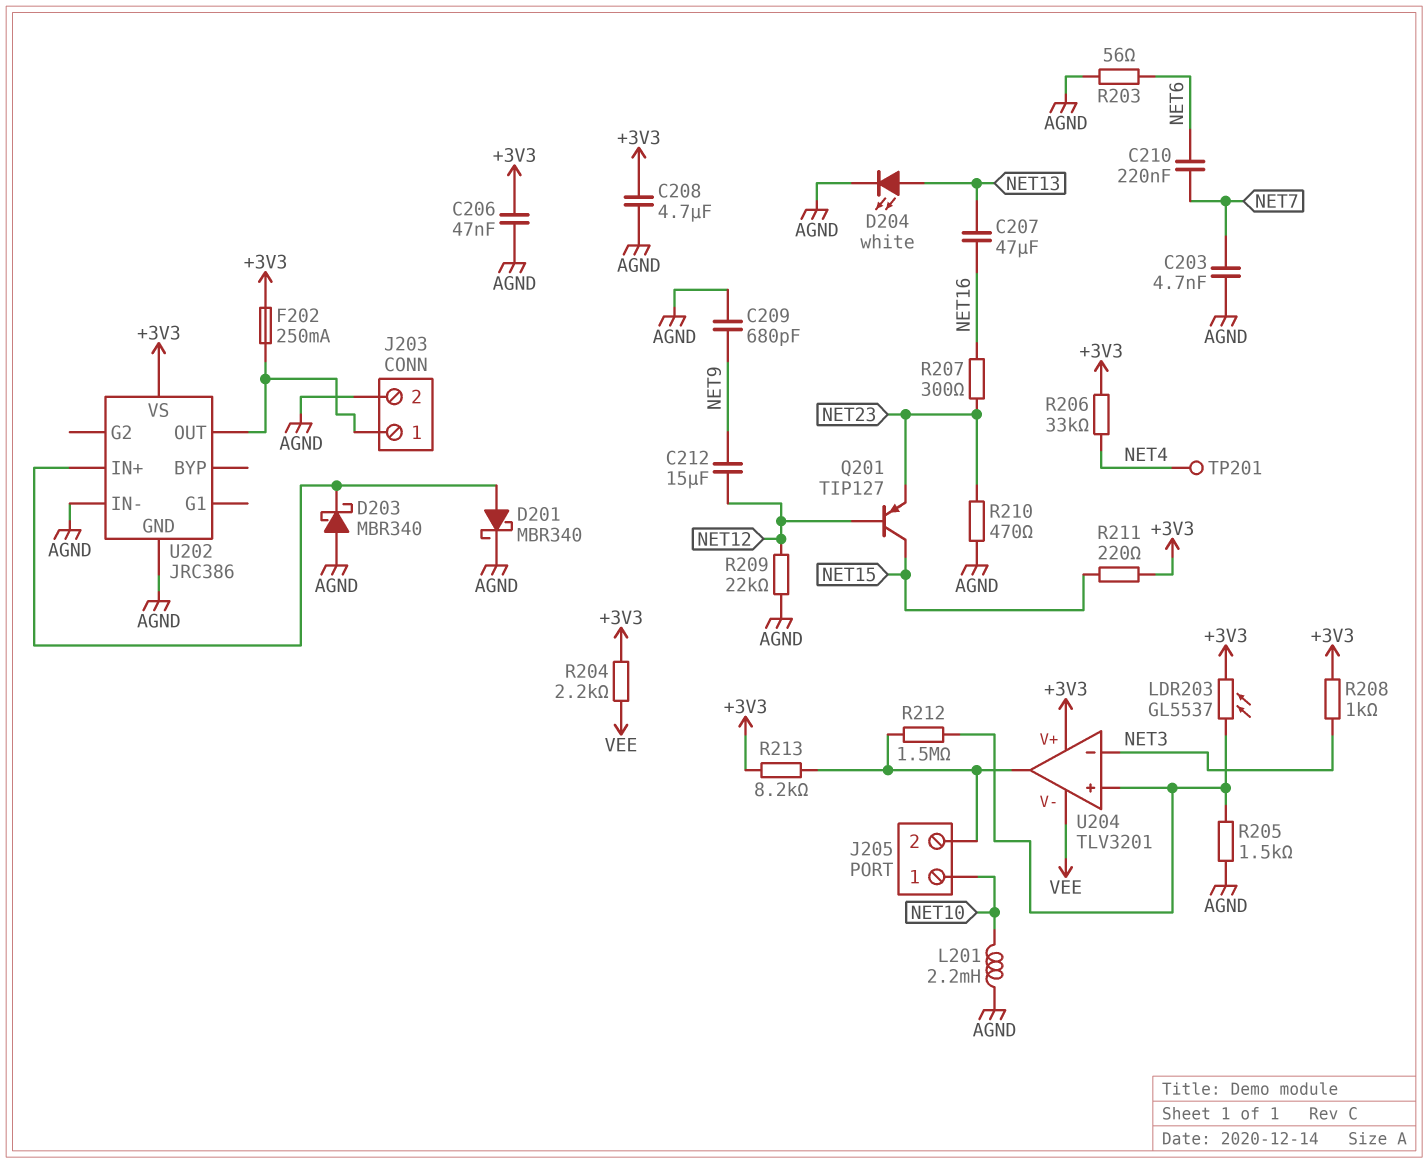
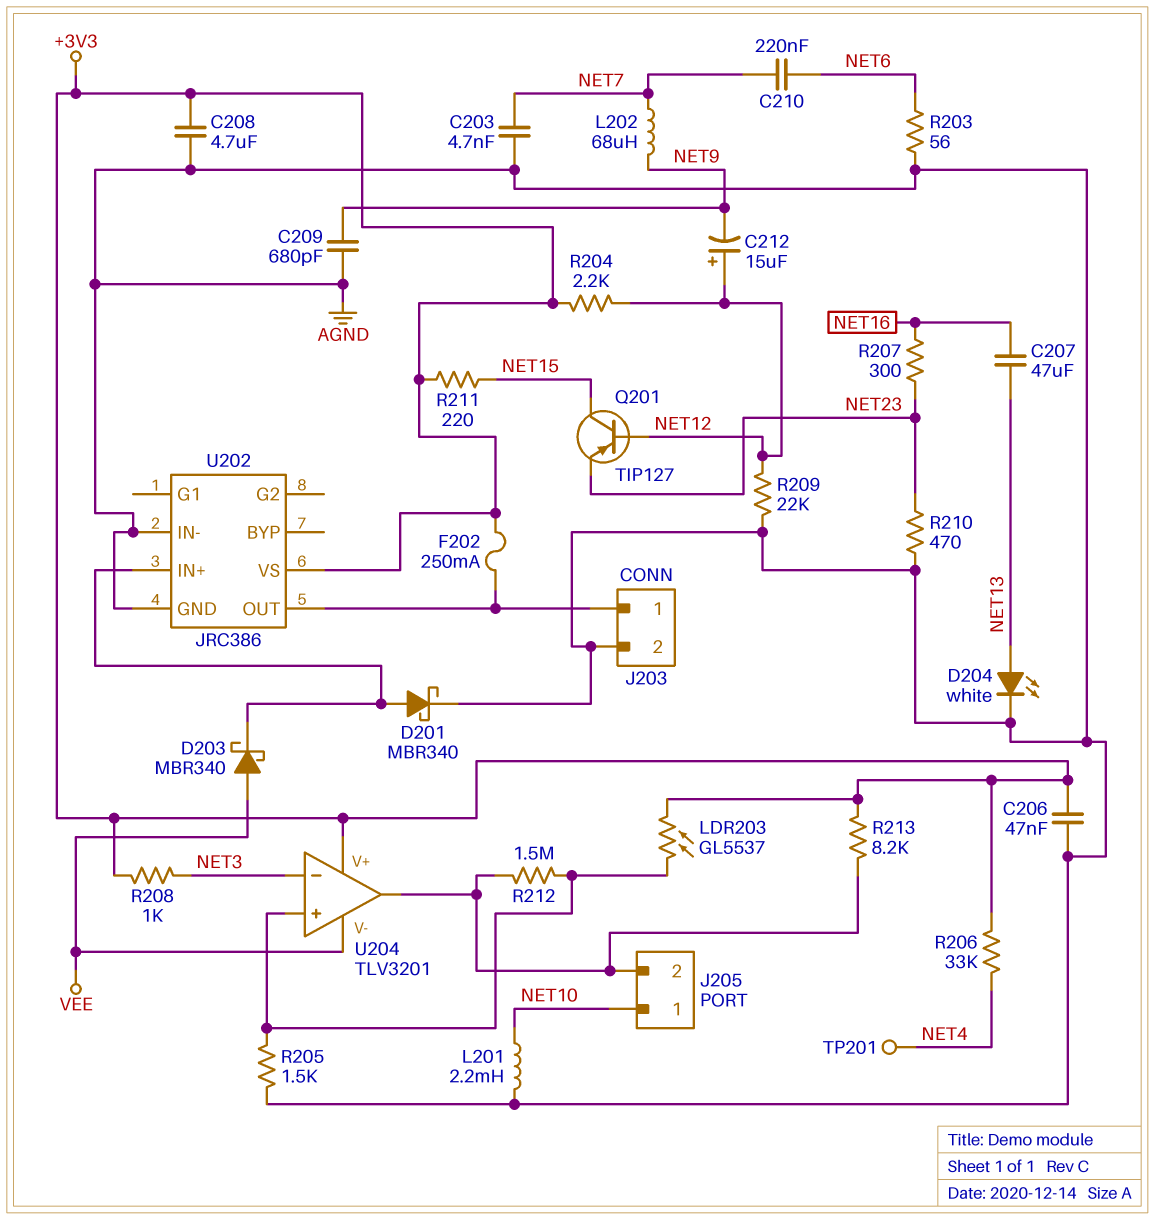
C212: 15uF (NET9, NET12) -> 15uF (plus NET12, minus NET9)
D203: schottky MBR340 (A AGND, K U202/IN+) -> schottky MBR340 (A VEE, K U202/IN+)
L202: none -> 68uH (NET7, NET9)
R204: 2.2k (+3V3, VEE) -> 2.2k (+3V3, NET12)

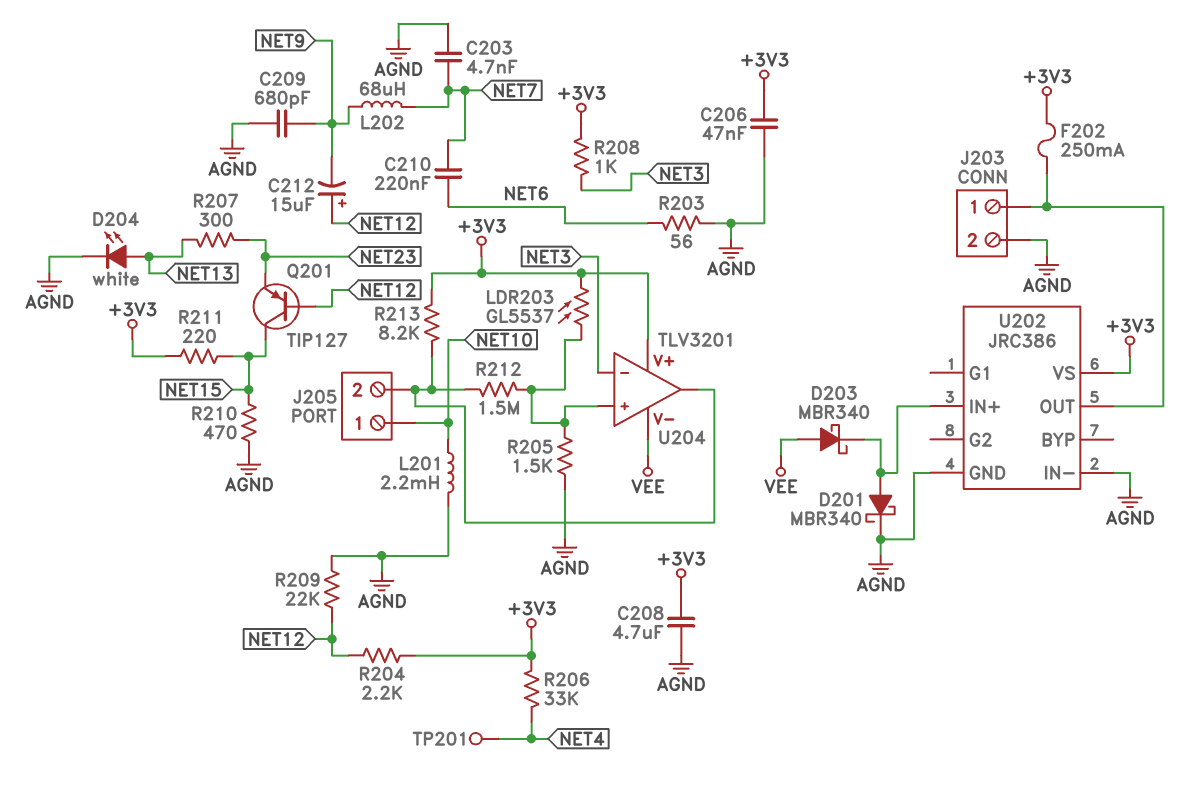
C207: 47uF (NET13, NET16) -> none
R207: 300 (NET16, NET23) -> 300 (NET13, NET23)
R210: 470 (AGND, NET23) -> 470 (AGND, NET15)

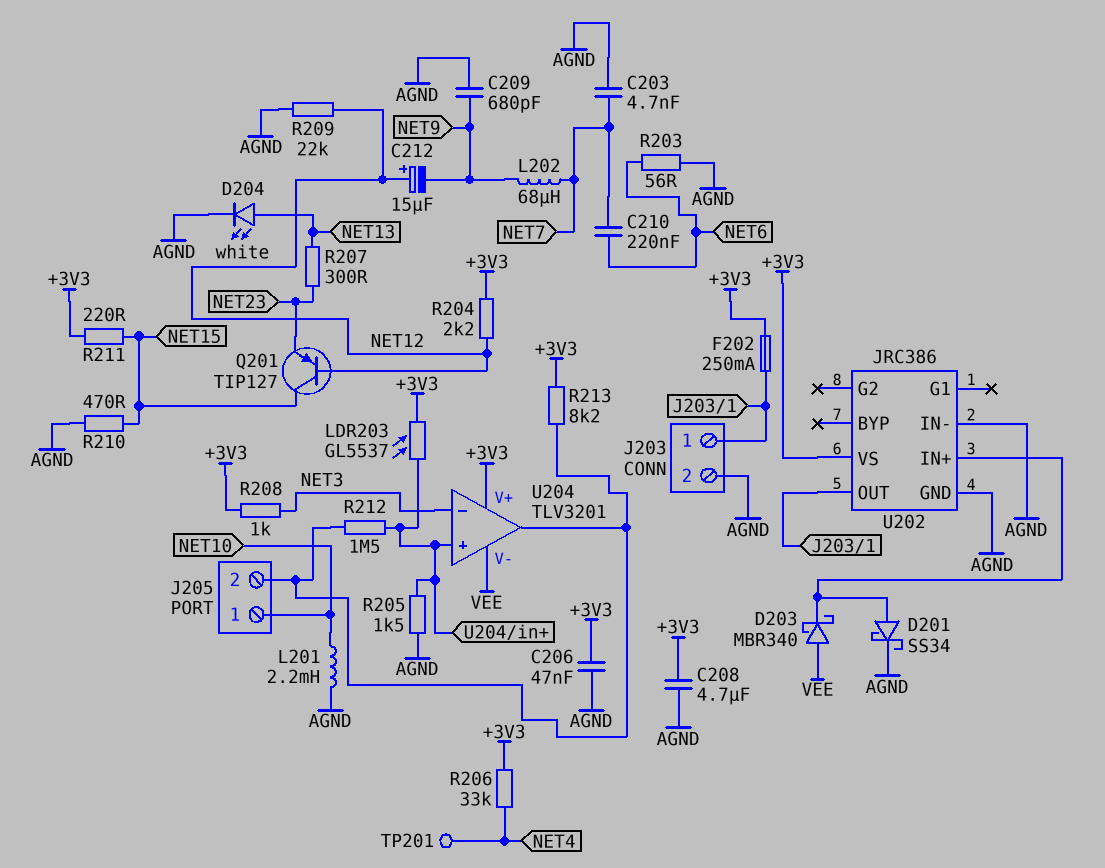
D201: schottky MBR340 (A U202/IN+, K AGND) -> schottky SS34 (A U202/IN+, K AGND)

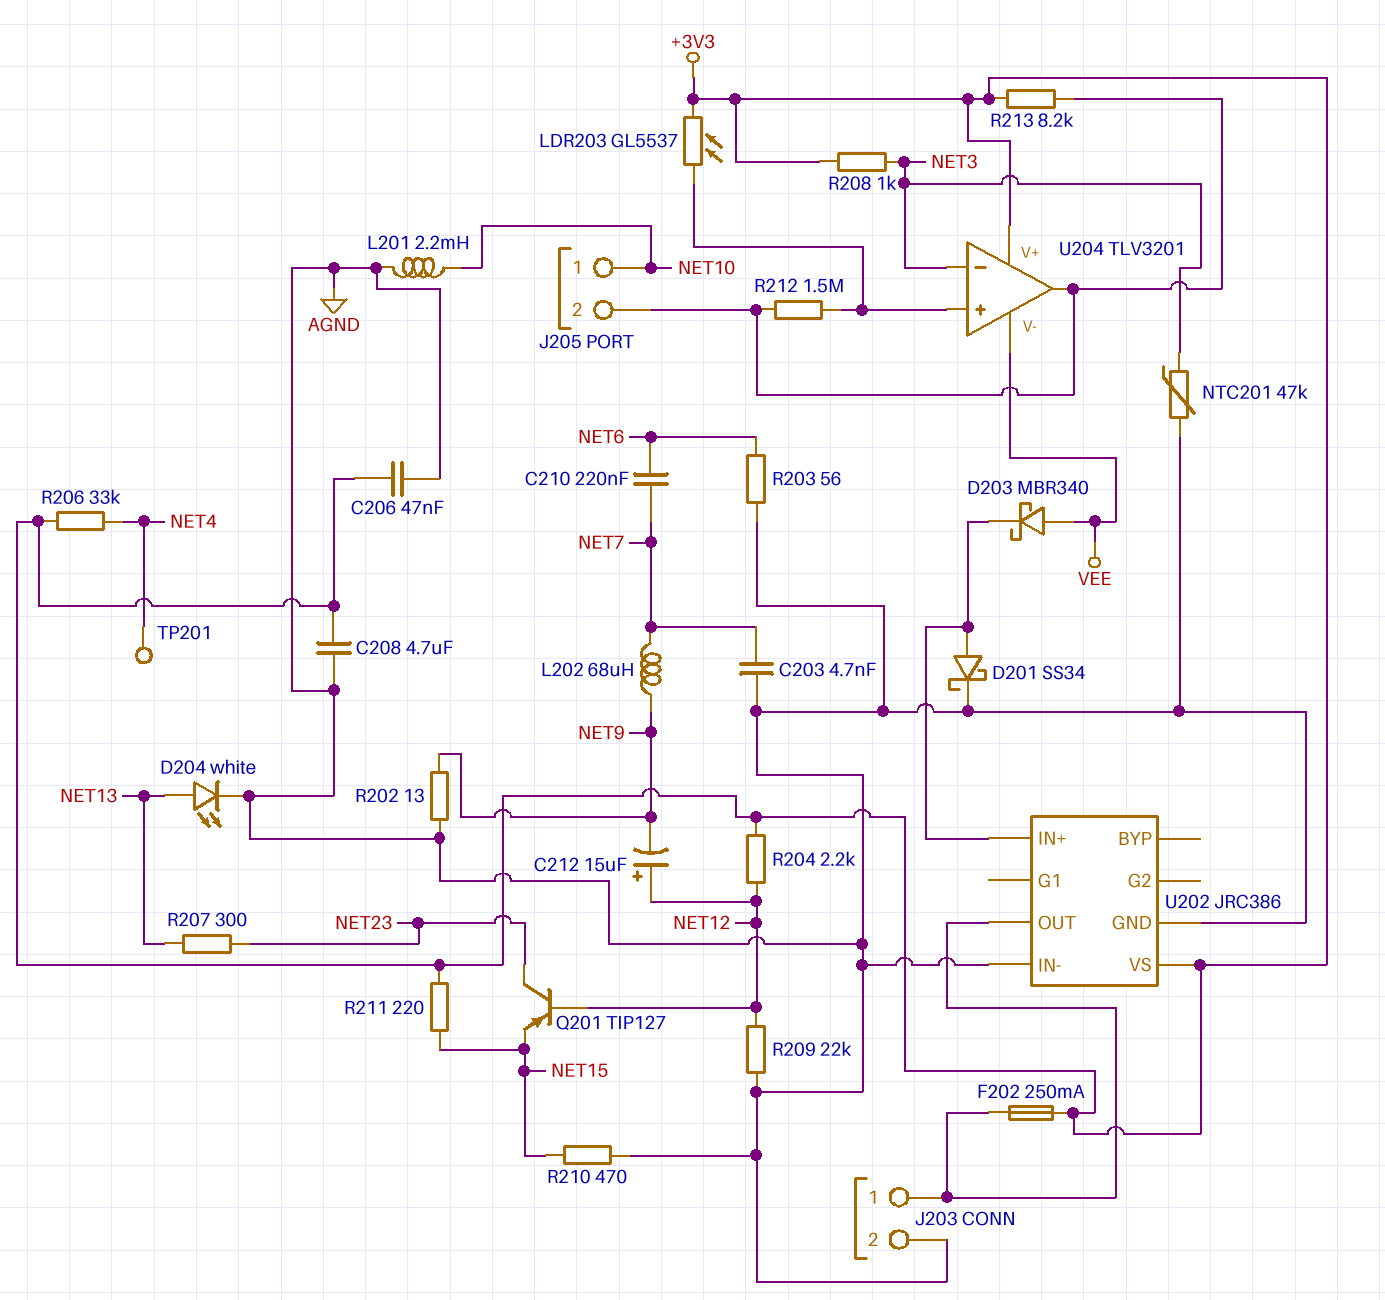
C209: 680pF (AGND, NET9) -> none
NTC201: none -> 47k (AGND, NET3)
Q201: PNP TIP127 (B NET12, C NET15, E NET23) -> PNP TIP127 (B NET12, C NET23, E NET15)
R202: none -> 13 (AGND, NET9)
R205: 1.5k (AGND, U204/in+) -> none

